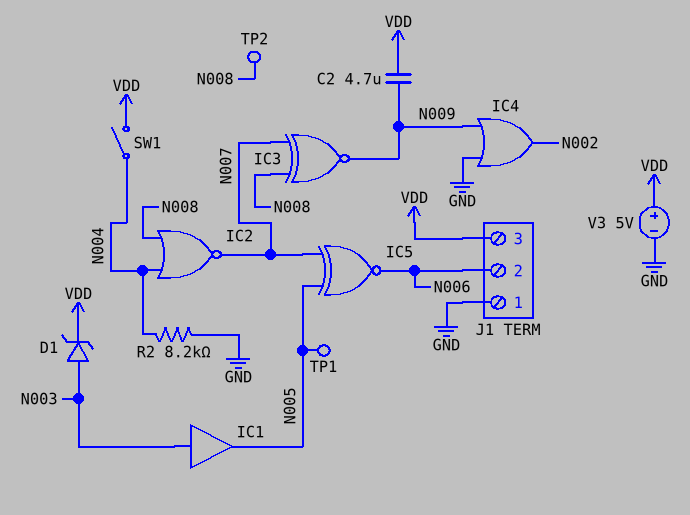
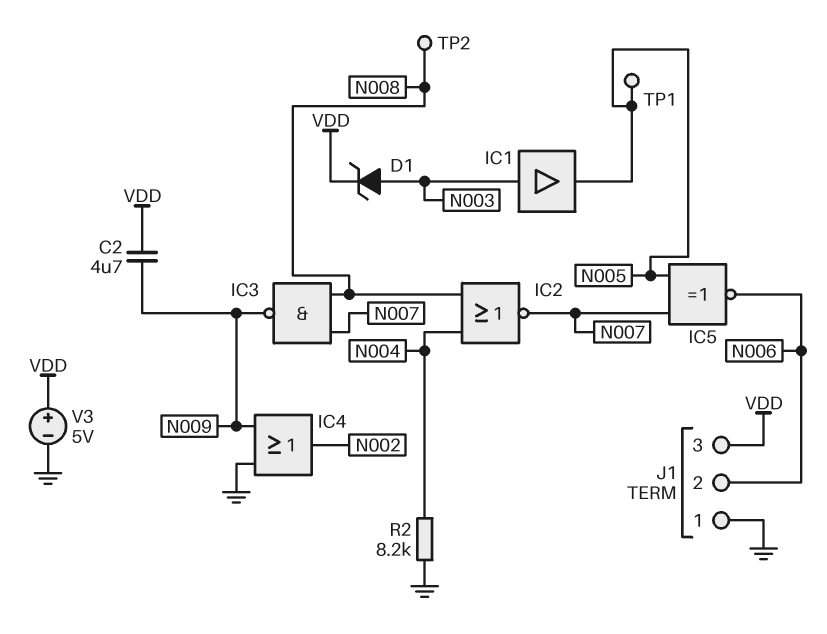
IC3: XNOR (in N007, in N008, out N009) -> NAND (in N007, in N008, out N009)
SW1: switch (N004, VDD) -> none

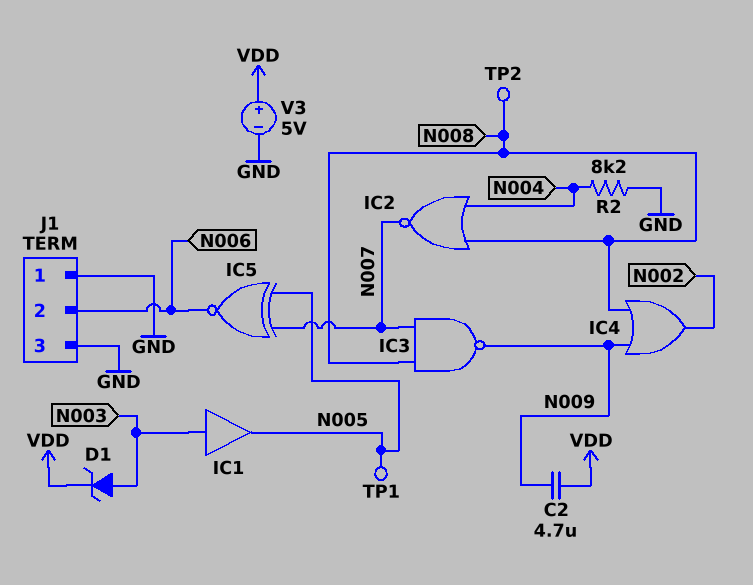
IC4: OR (in GND, in N009, out N002) -> OR (in N008, in N009, out N002)
J1 pin 3: VDD -> GND

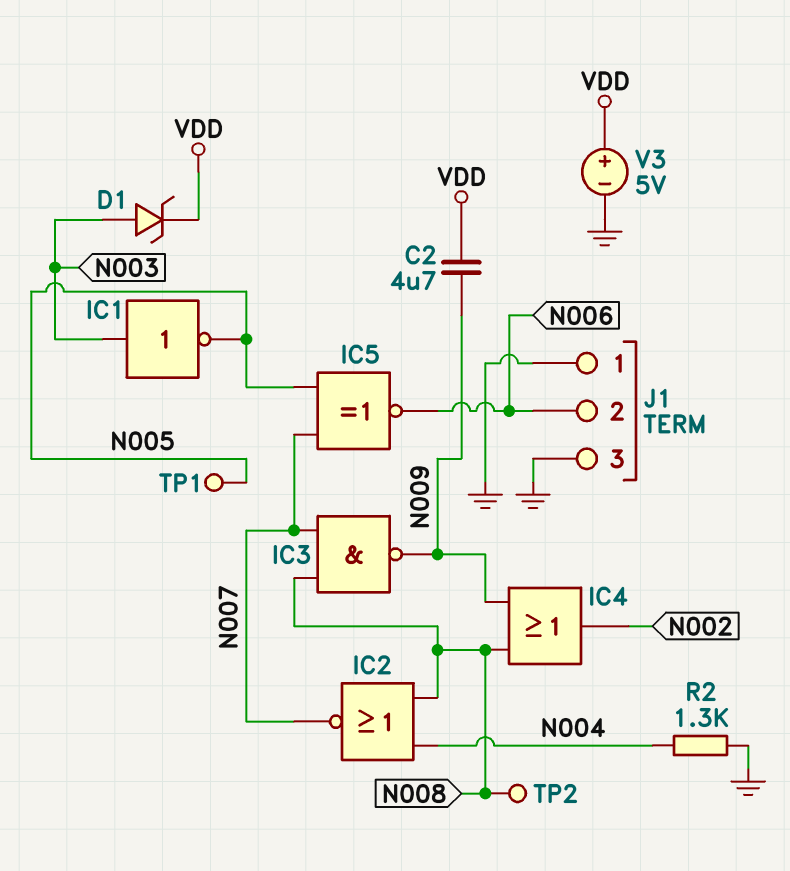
IC1: buffer (in N003, out N005) -> NOT (in N003, out N005)
R2: 8.2k (GND, N004) -> 1.3k (GND, N004)

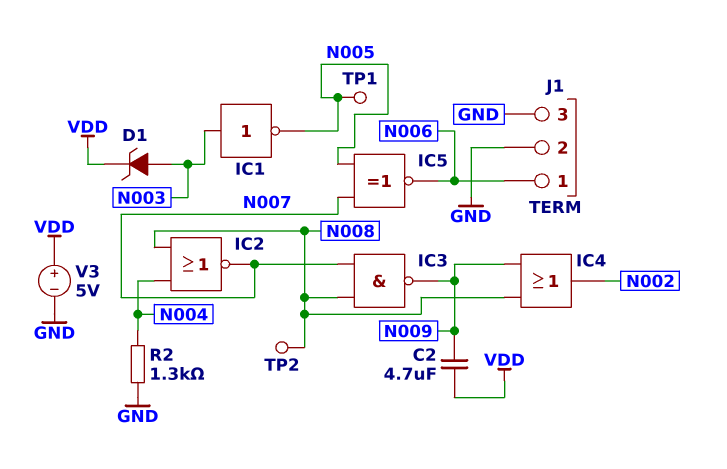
J1 pin 1: GND -> N006
J1 pin 2: N006 -> GND

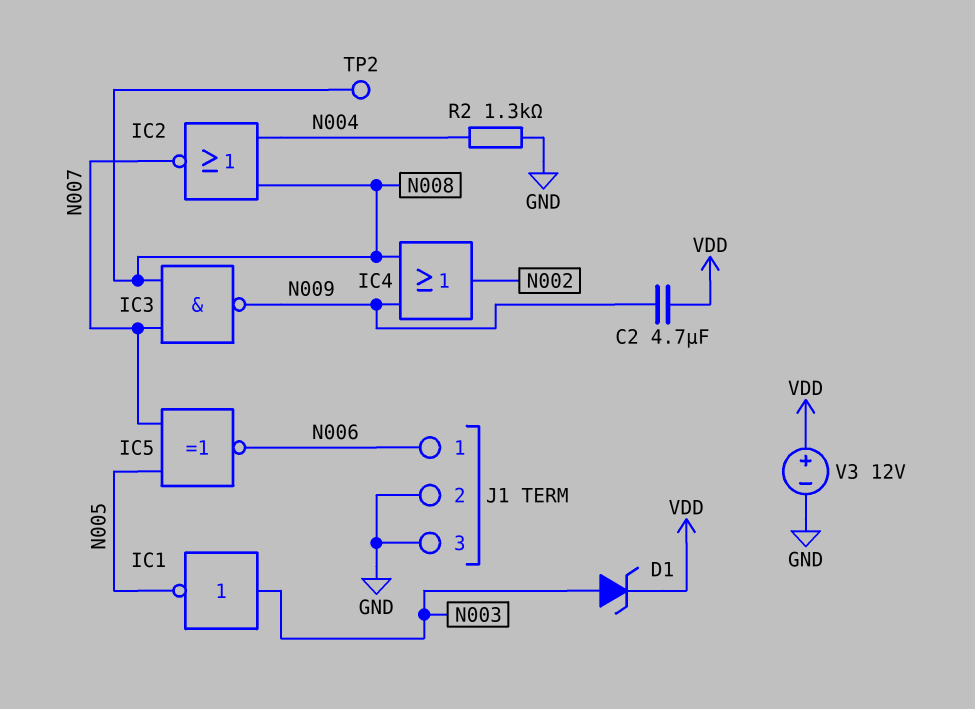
TP1: test point (N005) -> none
V3: 5V (plus VDD, minus GND) -> 12V (plus VDD, minus GND)

